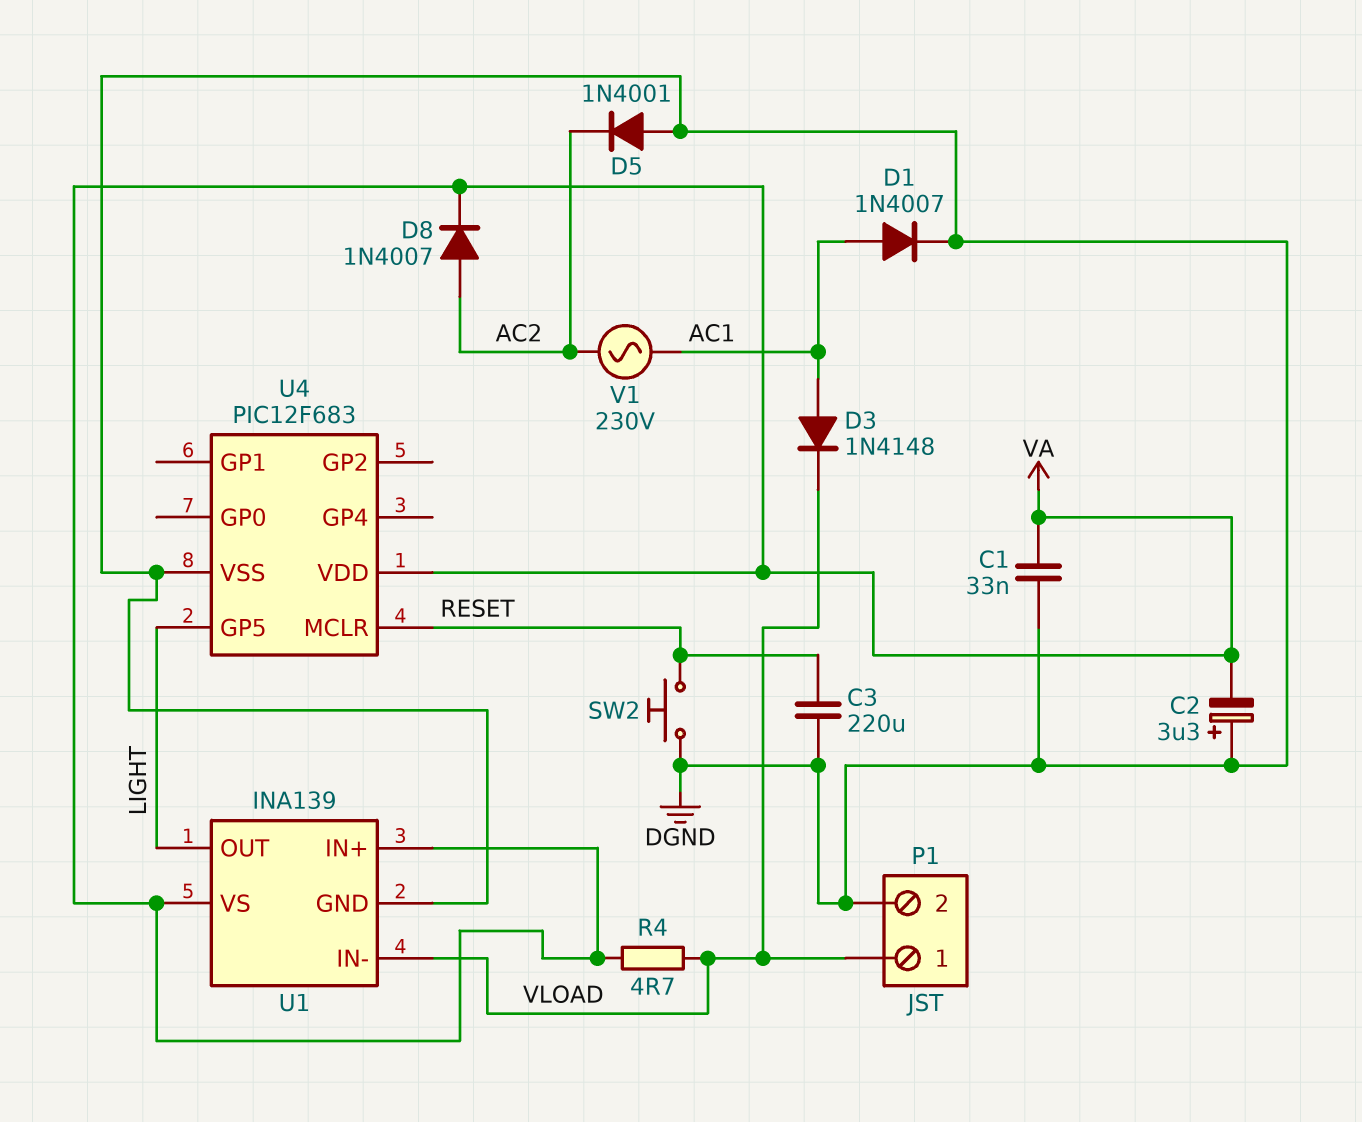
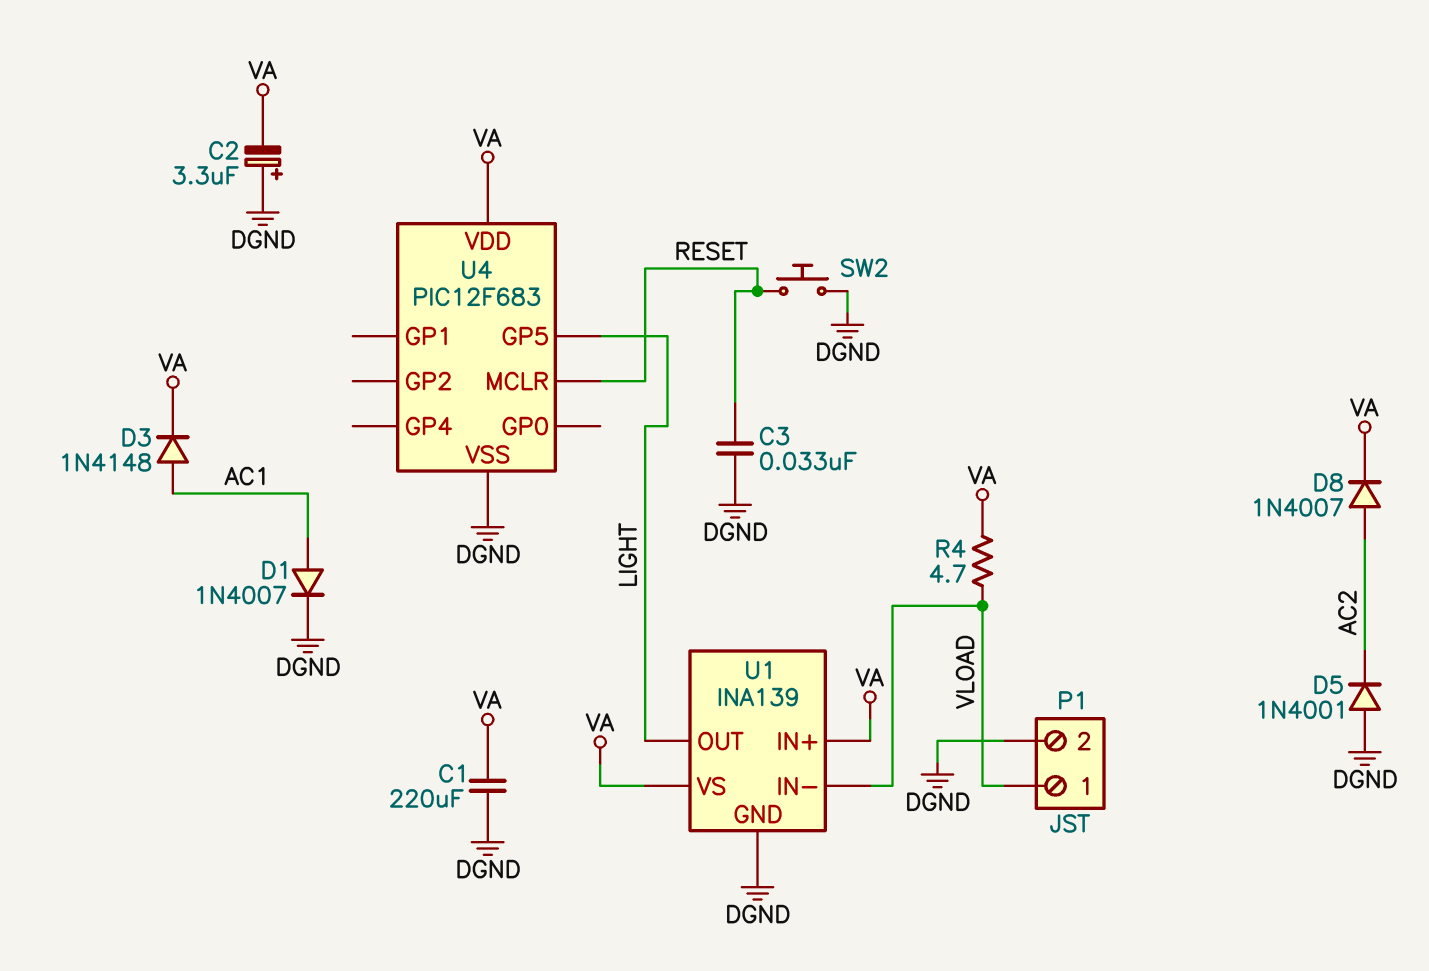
C1: 33nF (DGND, VA) -> 220uF (DGND, VA)
C3: 220uF (DGND, RESET) -> 33nF (DGND, RESET)
D3: diode 1N4148 (A AC1, K VLOAD) -> diode 1N4148 (A AC1, K VA)
V1: AC 230V (AC1, AC2) -> none

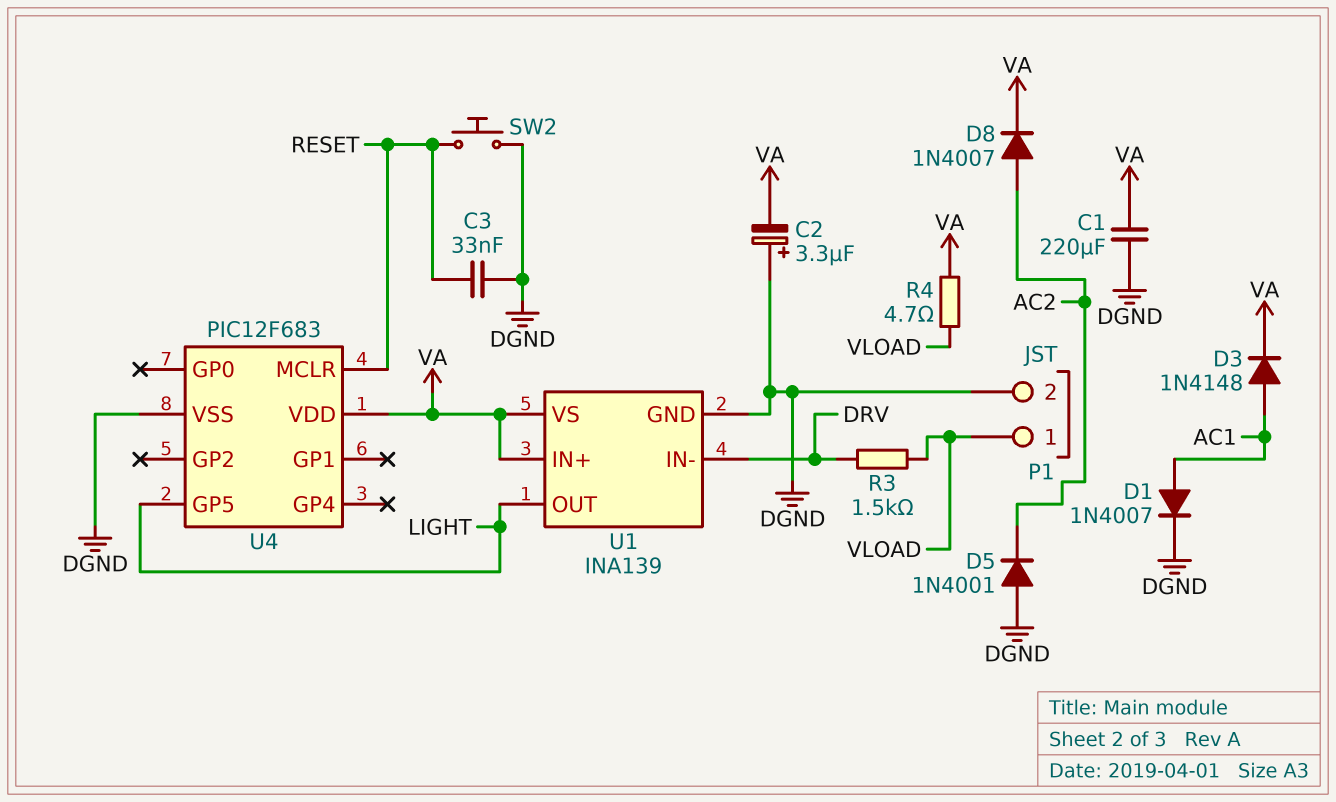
R3: none -> 1.5k (DRV, VLOAD)
U1 pin IN-: VLOAD -> DRV

